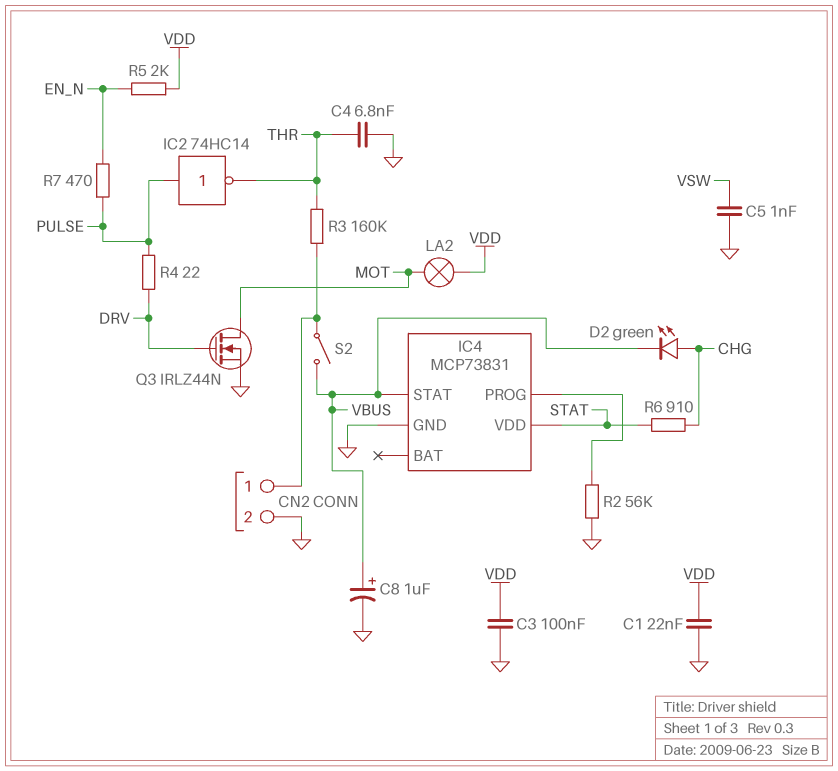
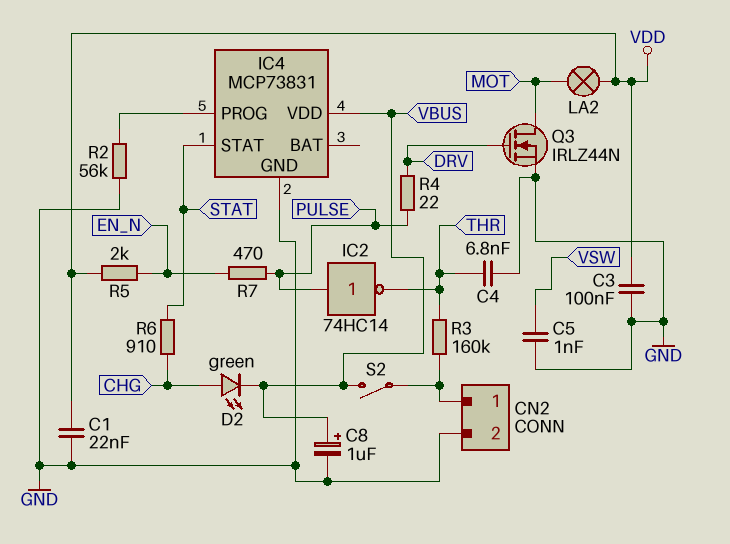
IC4 pin STAT: VBUS -> STAT
IC4 pin VDD: STAT -> VBUS

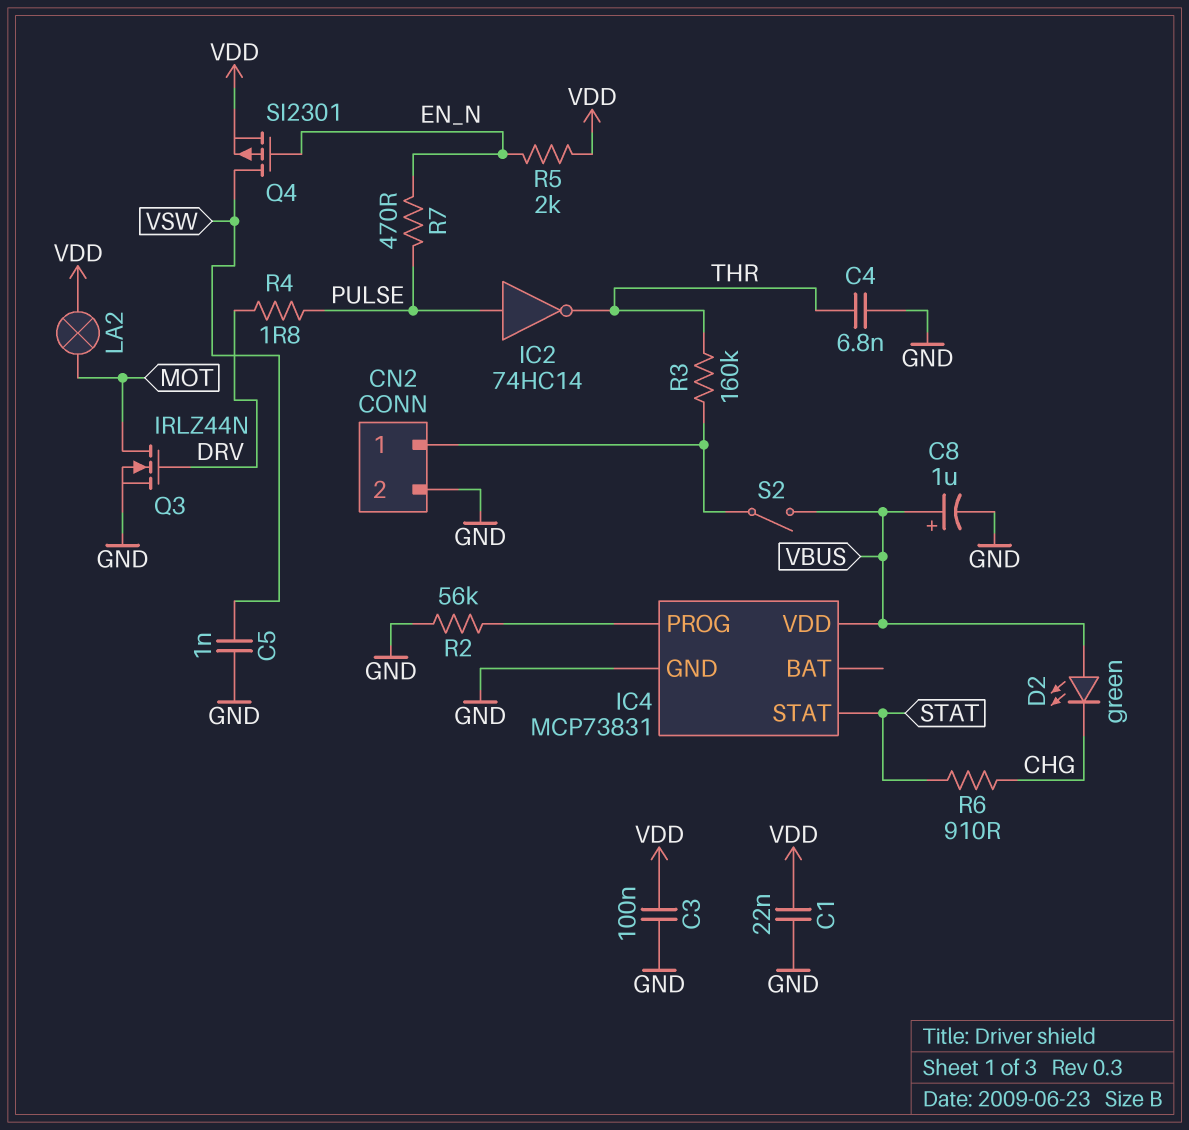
D2: LED green (A CHG, K VBUS) -> LED green (A VBUS, K CHG)
Q4: none -> PMOS SI2301 (G EN_N, D VSW, S VDD)
R4: 22 (DRV, PULSE) -> 1.8 (DRV, PULSE)

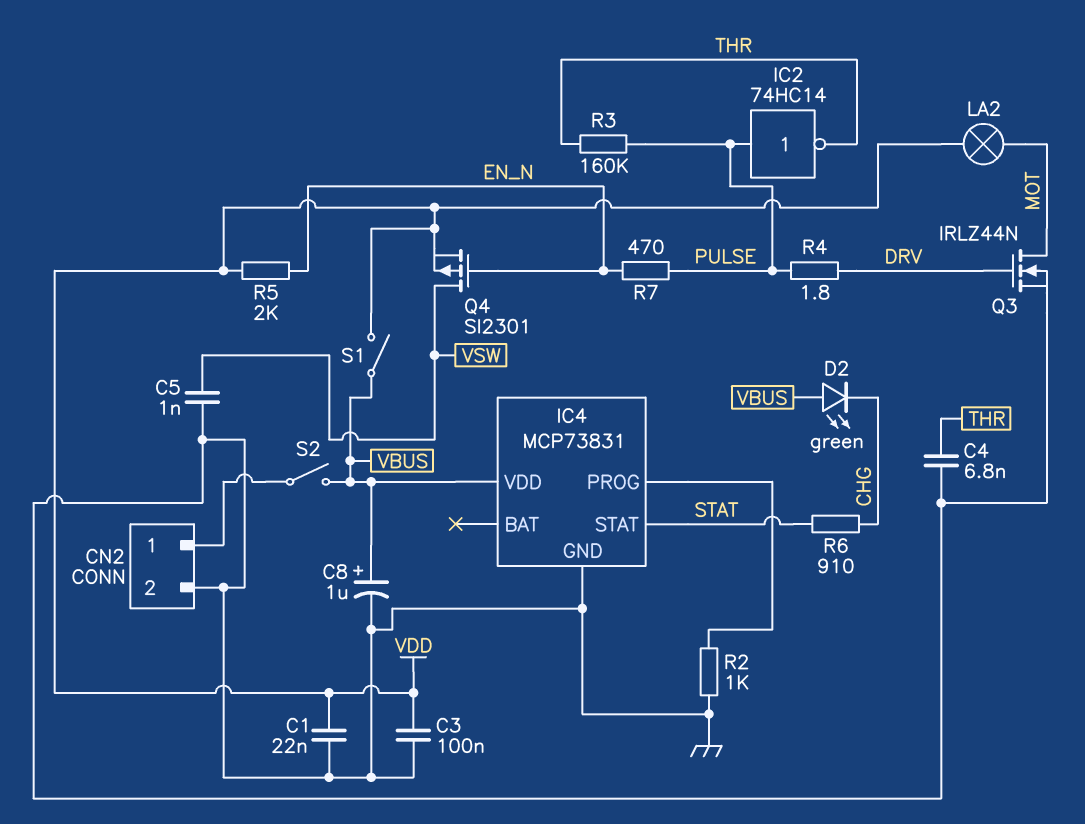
R2: 56k (GND, IC4/PROG) -> 1k (GND, IC4/PROG)
R3: 160k (CN2/1, THR) -> 160k (PULSE, THR)
S1: none -> switch (VBUS, VDD)

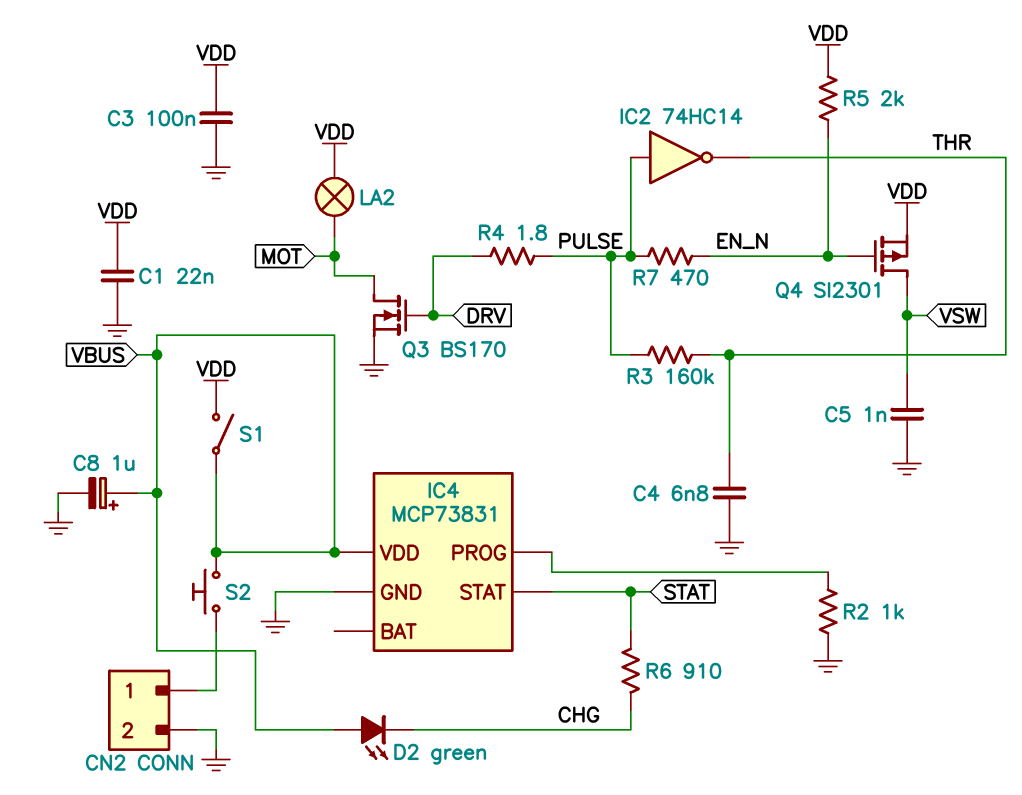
Q3: NMOS IRLZ44N (G DRV, D MOT, S GND) -> NMOS BS170 (G DRV, D MOT, S GND)
S2: switch (CN2/1, VBUS) -> button (CN2/1, VBUS)

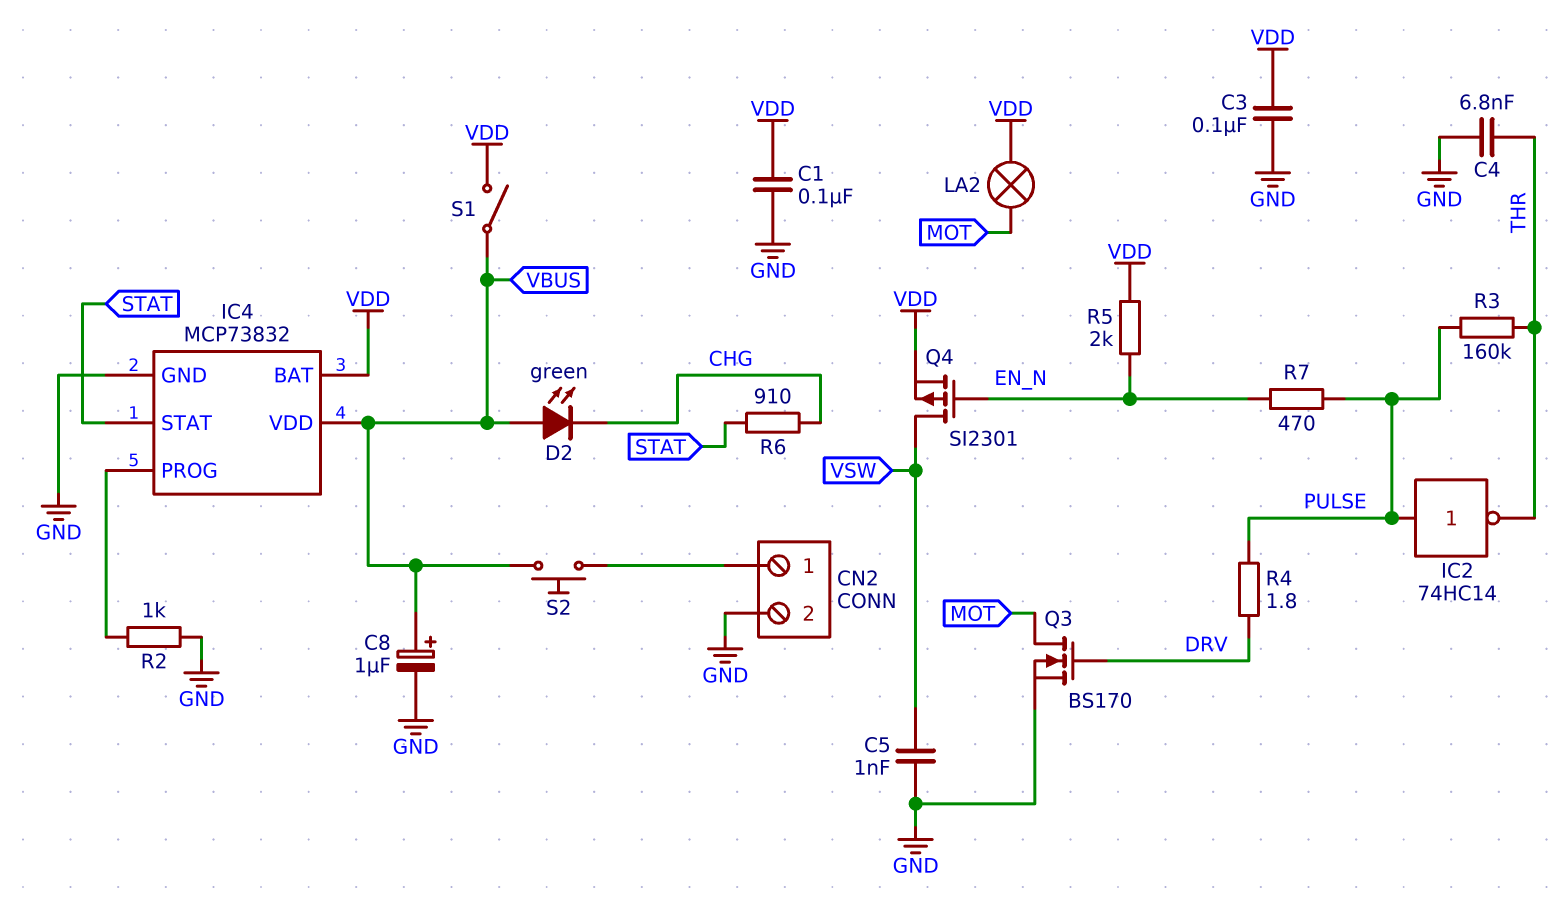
C1: 22nF (GND, VDD) -> 100nF (GND, VDD)
IC4: MCP73831 -> MCP73832
IC4 pin BAT: none -> VDD

